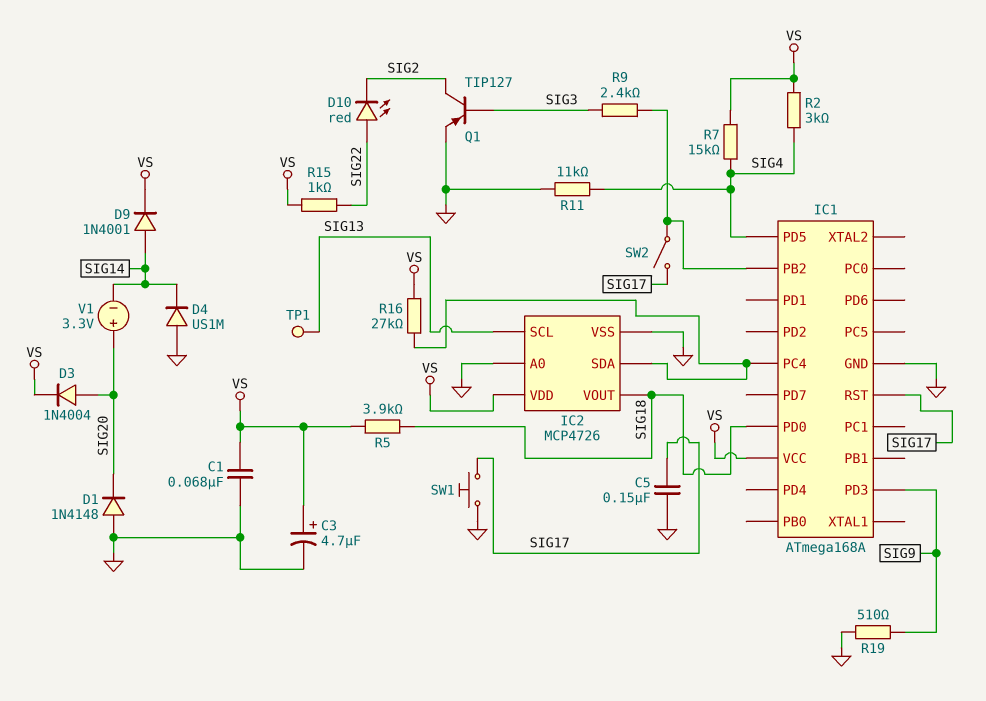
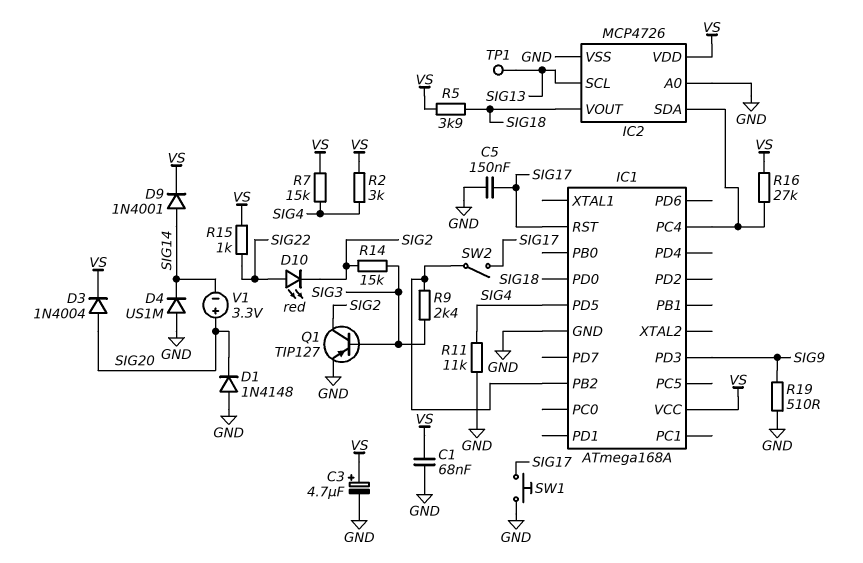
R14: none -> 15k (SIG2, SIG3)

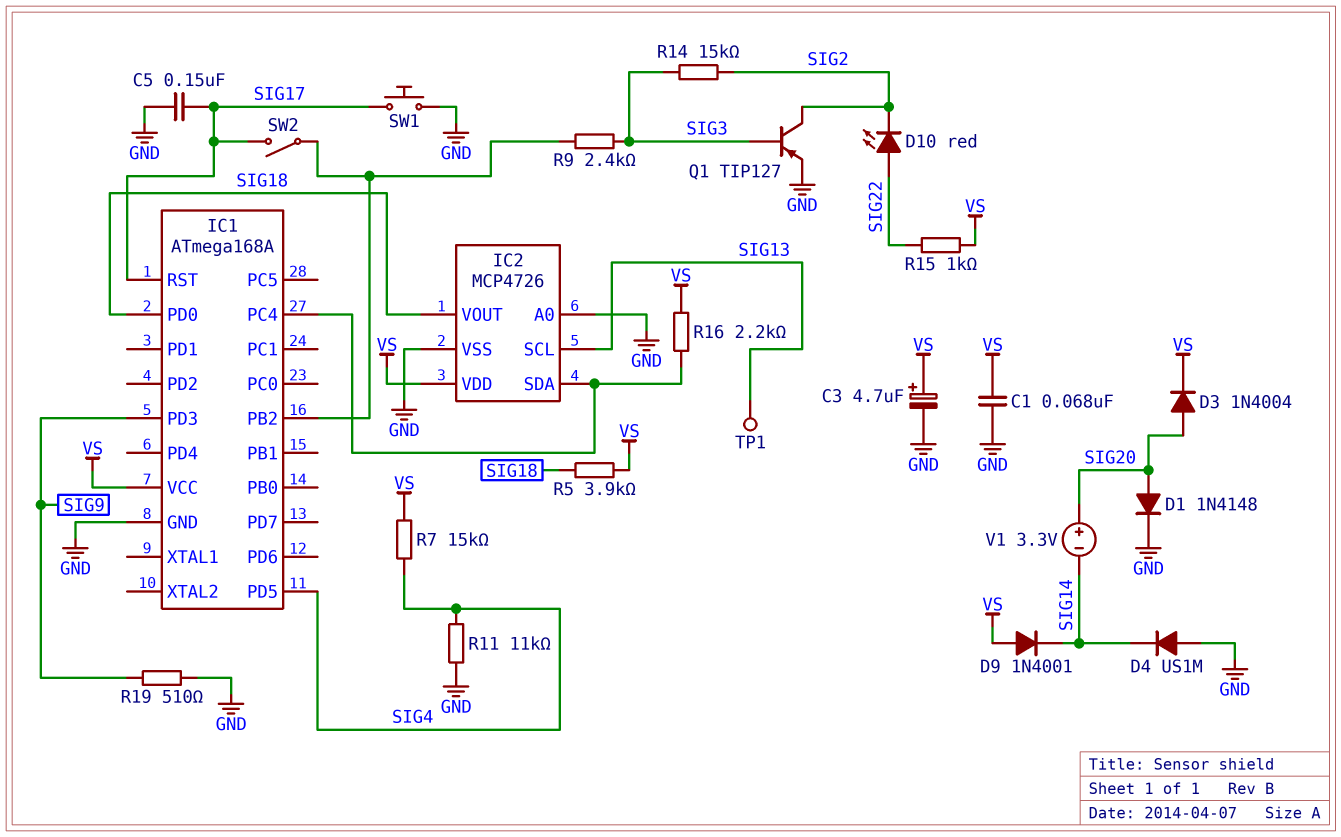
D1: diode 1N4148 (A GND, K SIG20) -> diode 1N4148 (A SIG20, K GND)
D9: diode 1N4001 (A SIG14, K VS) -> diode 1N4001 (A VS, K SIG14)
R2: 3k (SIG4, VS) -> none
R16: 27k (IC1/PC4, VS) -> 2.2k (IC1/PC4, VS)

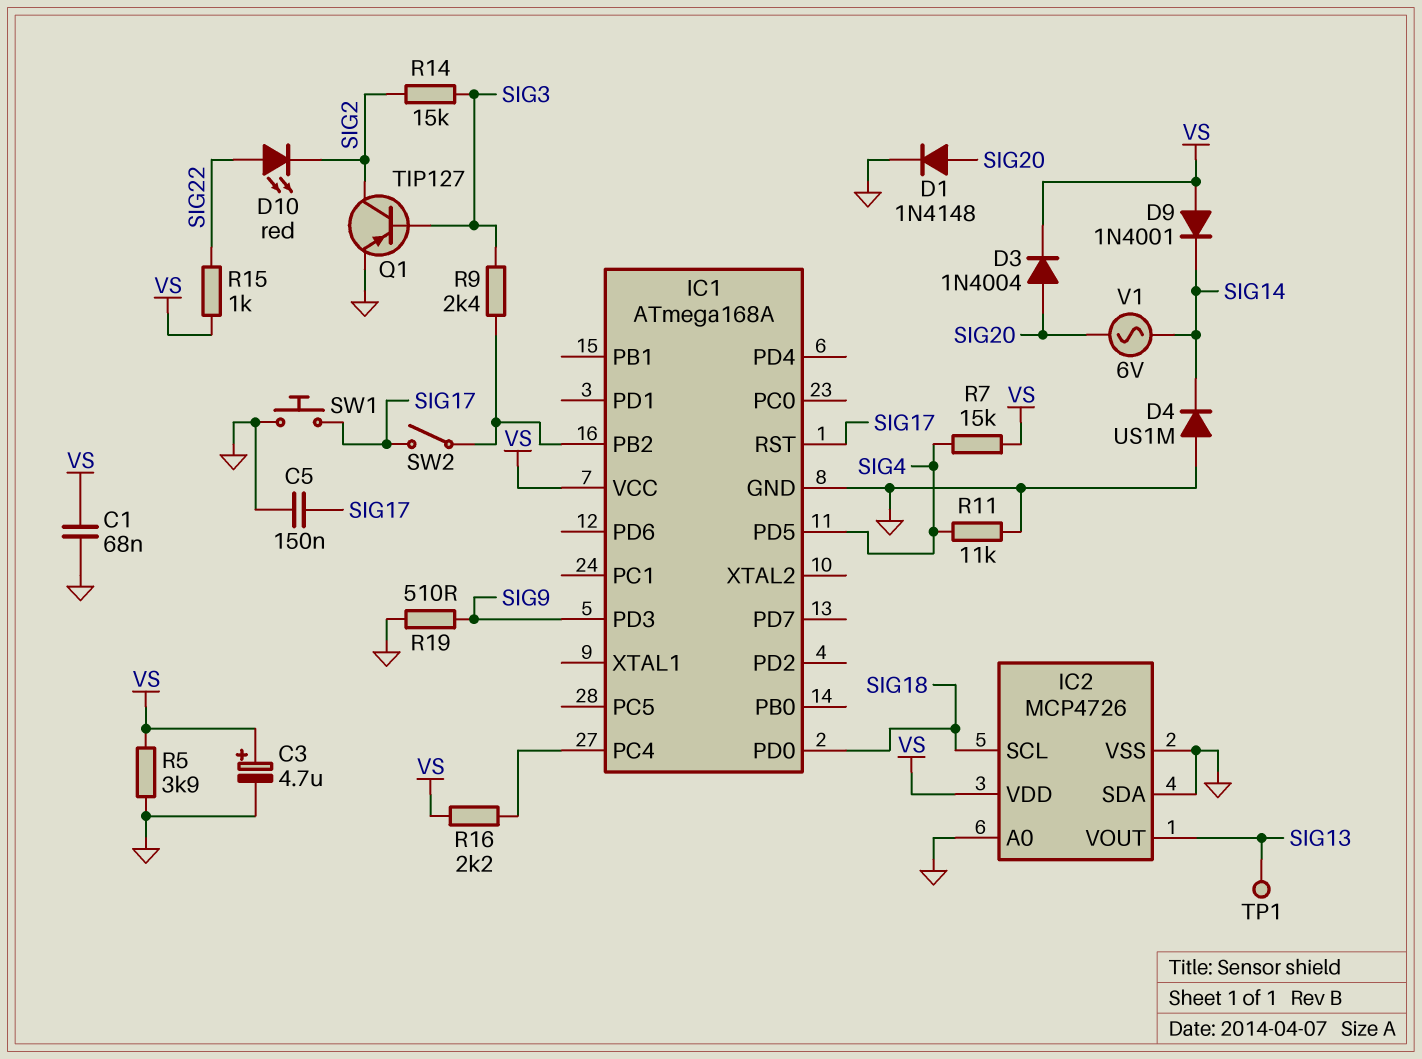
IC2 pin SCL: SIG13 -> SIG18
IC2 pin SDA: IC1/PC4 -> GND
IC2 pin VOUT: SIG18 -> SIG13
R5: 3.9k (SIG18, VS) -> 3.9k (GND, VS)
V1: 3.3V (plus SIG20, minus SIG14) -> AC 6V (SIG14, SIG20)

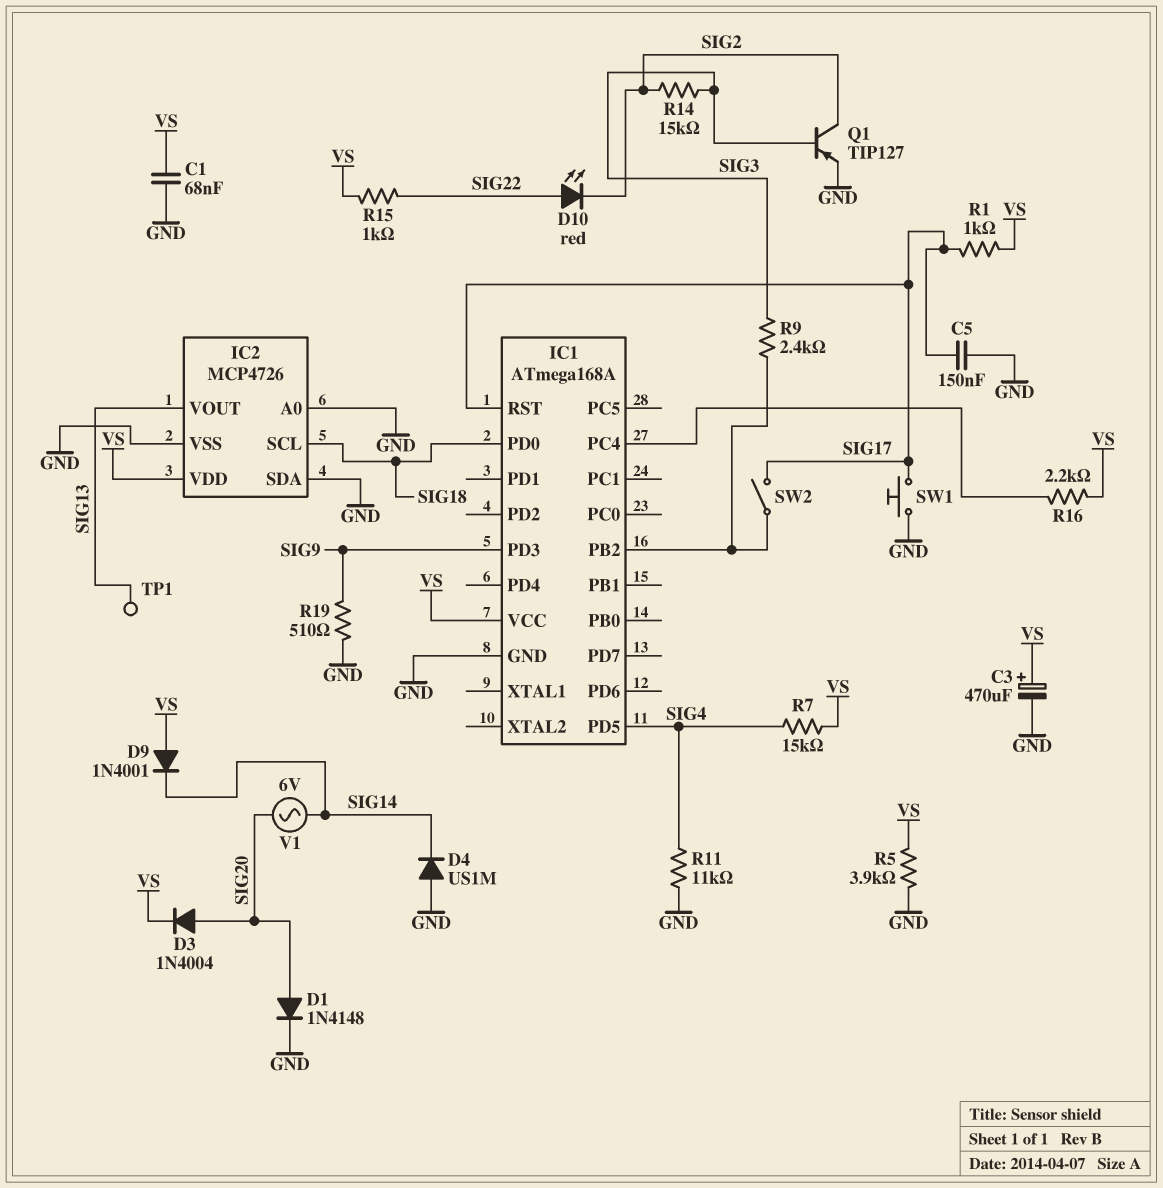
C3: 4.7uF (plus VS, minus GND) -> 470uF (plus VS, minus GND)
R1: none -> 1k (SIG17, VS)

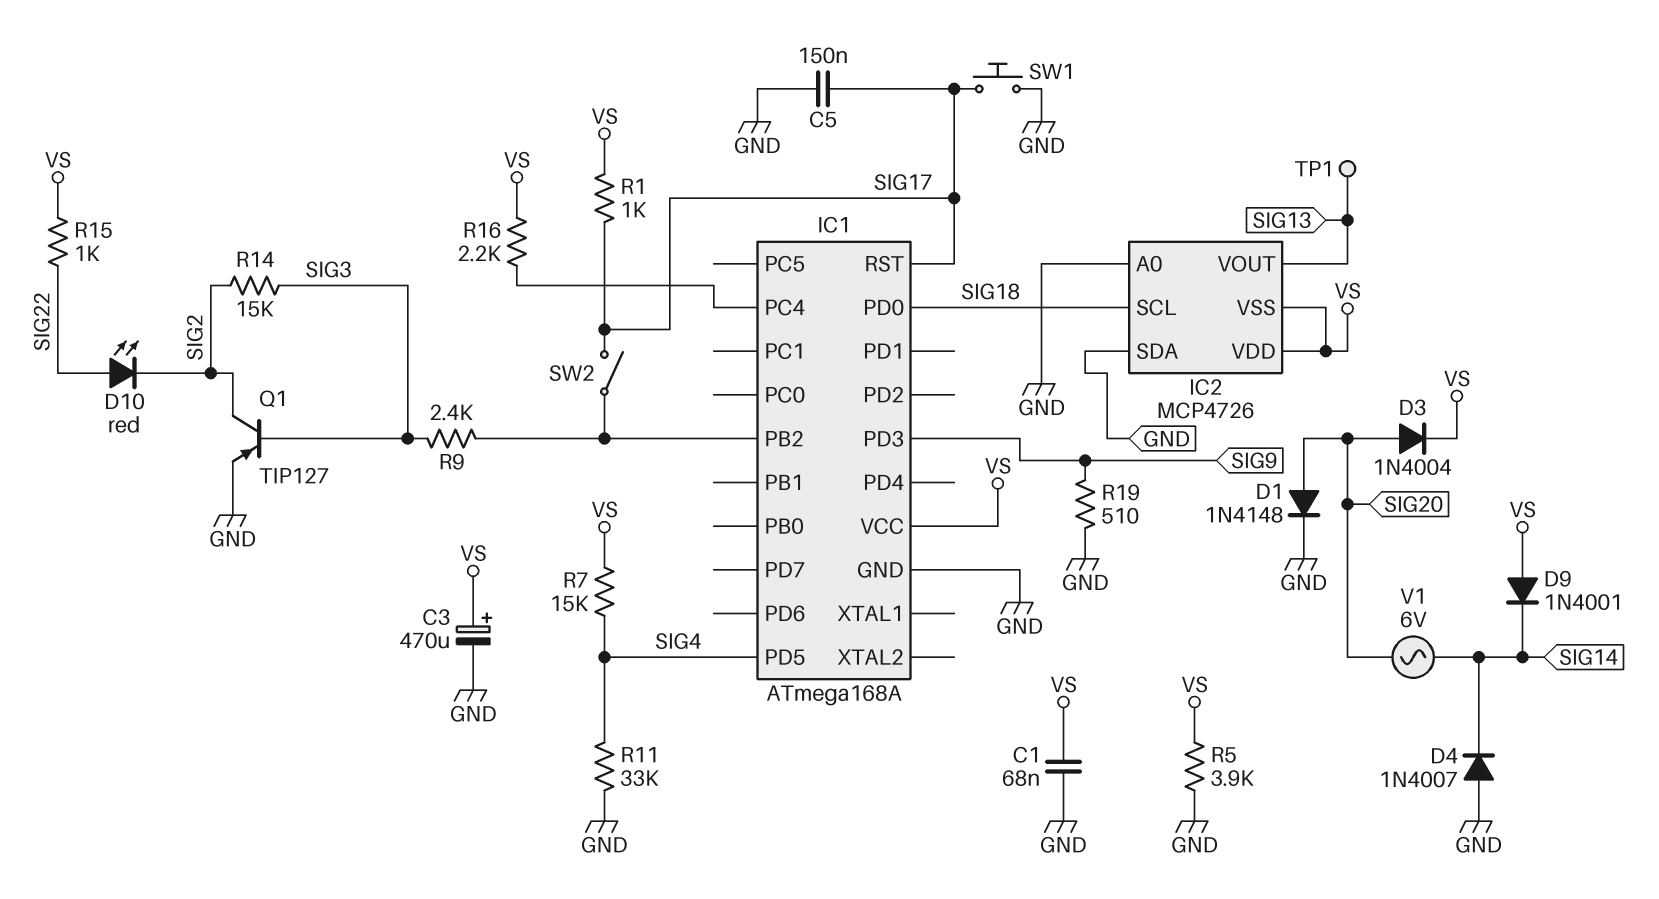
D4: diode US1M (A GND, K SIG14) -> diode 1N4007 (A GND, K SIG14)
IC2 pin VSS: GND -> VS
R11: 11k (GND, SIG4) -> 33k (GND, SIG4)

